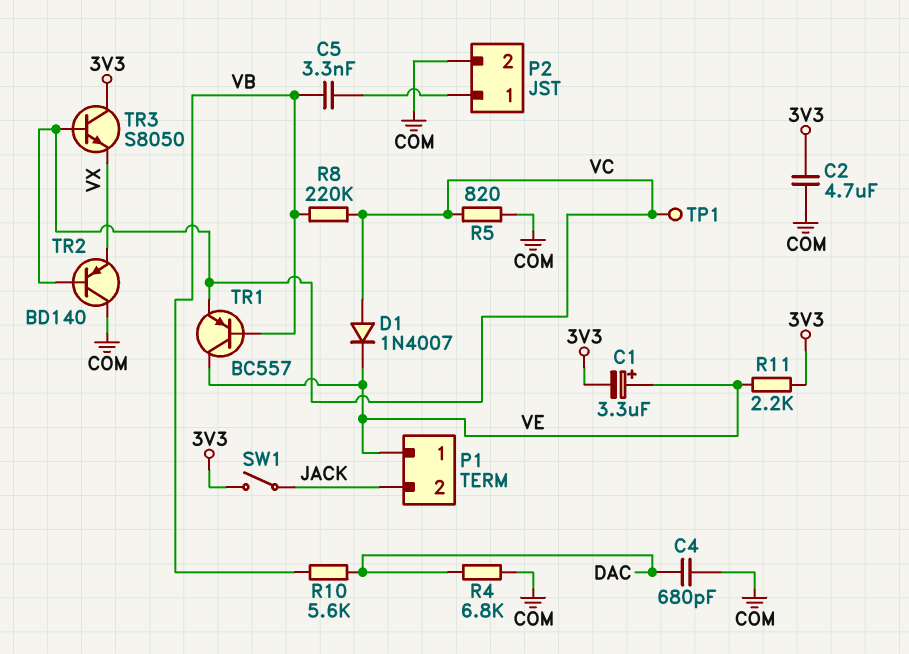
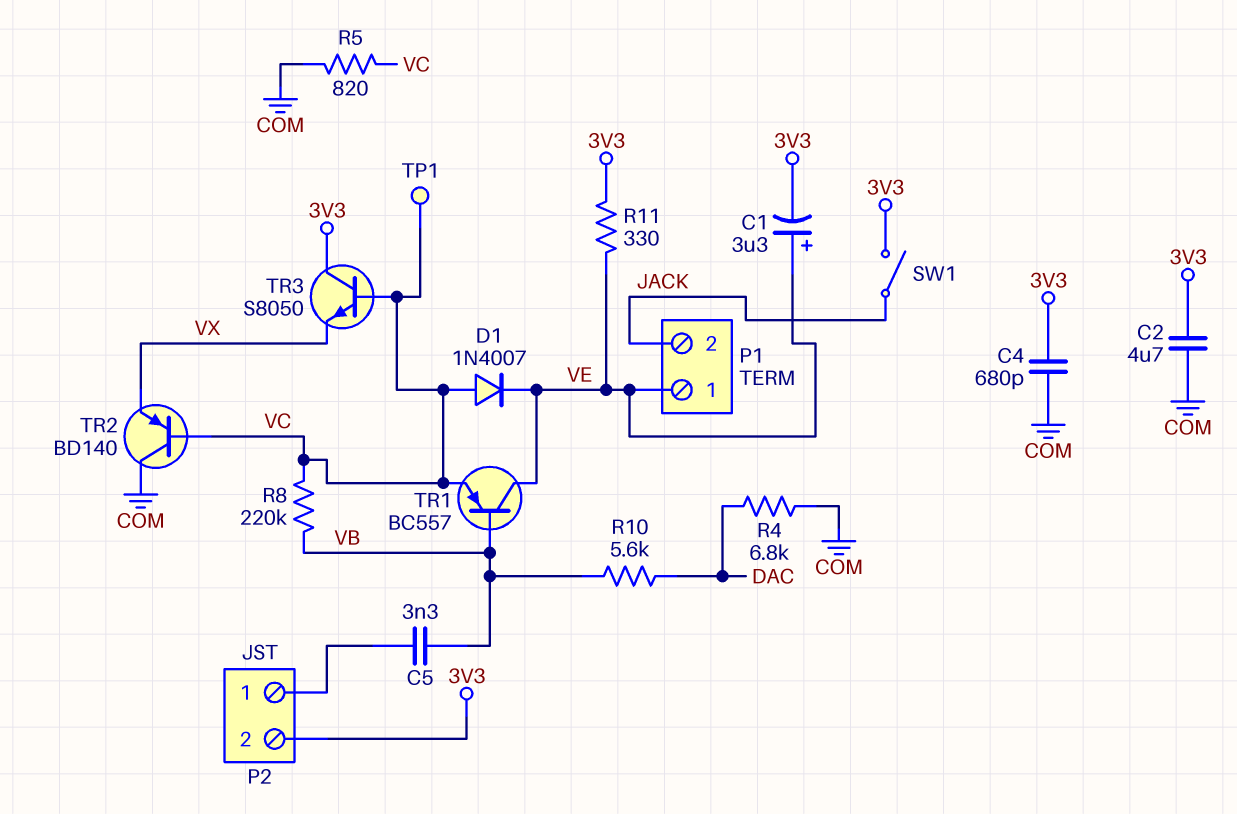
C4: 680pF (COM, DAC) -> 680pF (3V3, COM)
P2 pin 2: COM -> 3V3
R11: 2.2k (3V3, VE) -> 330 (3V3, VE)

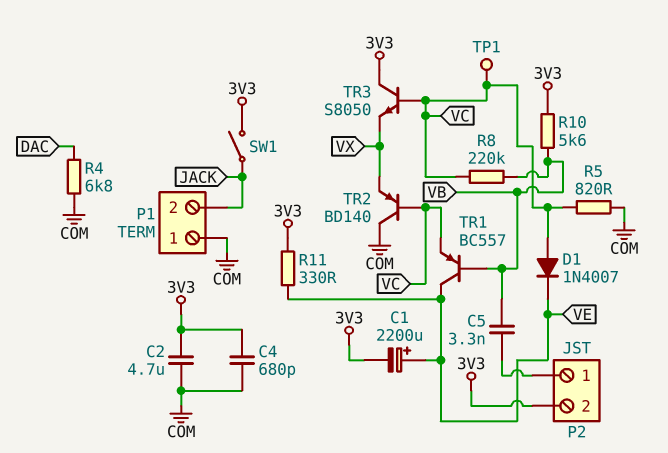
C1: 3.3uF (plus VE, minus 3V3) -> 2200uF (plus VE, minus 3V3)
P1 pin 1: VE -> COM
R10: 5.6k (DAC, VB) -> 5.6k (3V3, VB)

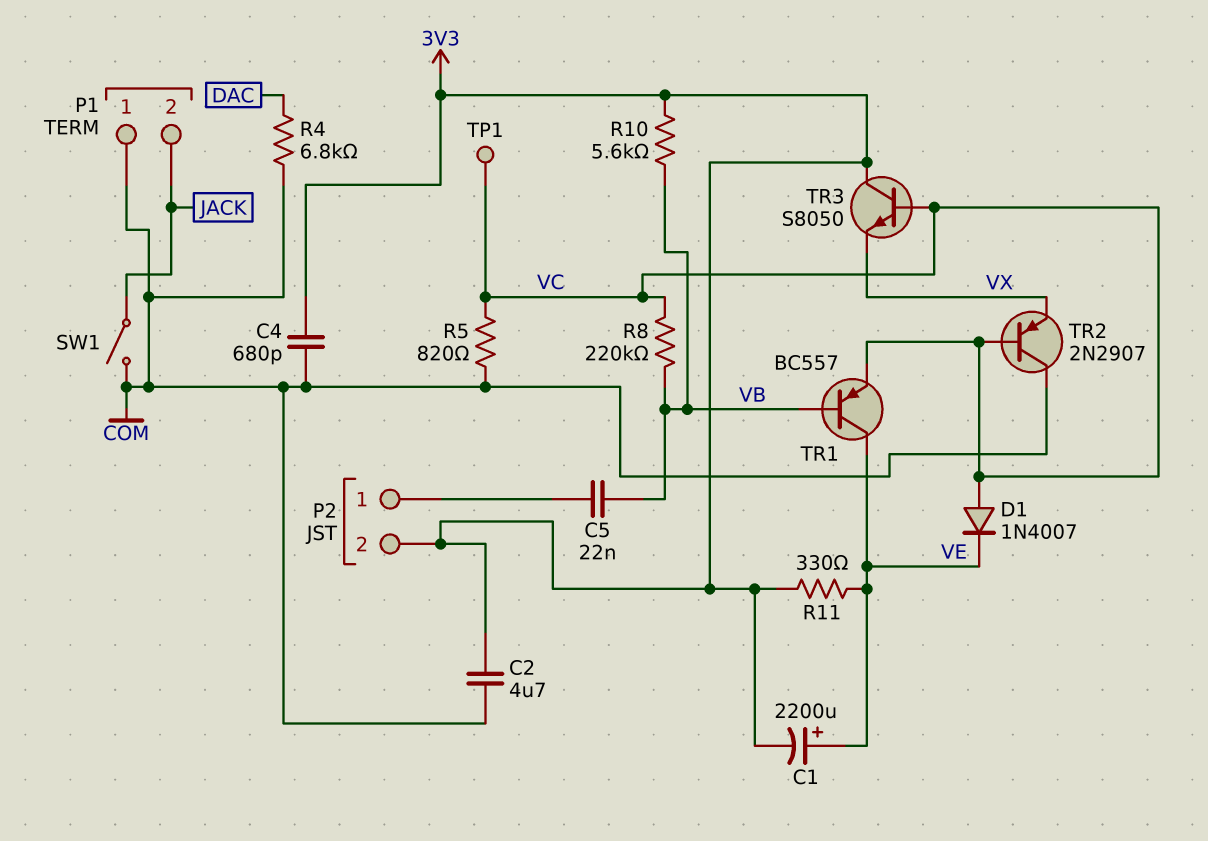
C5: 3.3nF (P2/1, VB) -> 22nF (P2/1, VB)
SW1: switch (3V3, JACK) -> switch (COM, JACK)
TR2: PNP BD140 (B VC, C COM, E VX) -> PNP 2N2907 (B VC, C COM, E VX)

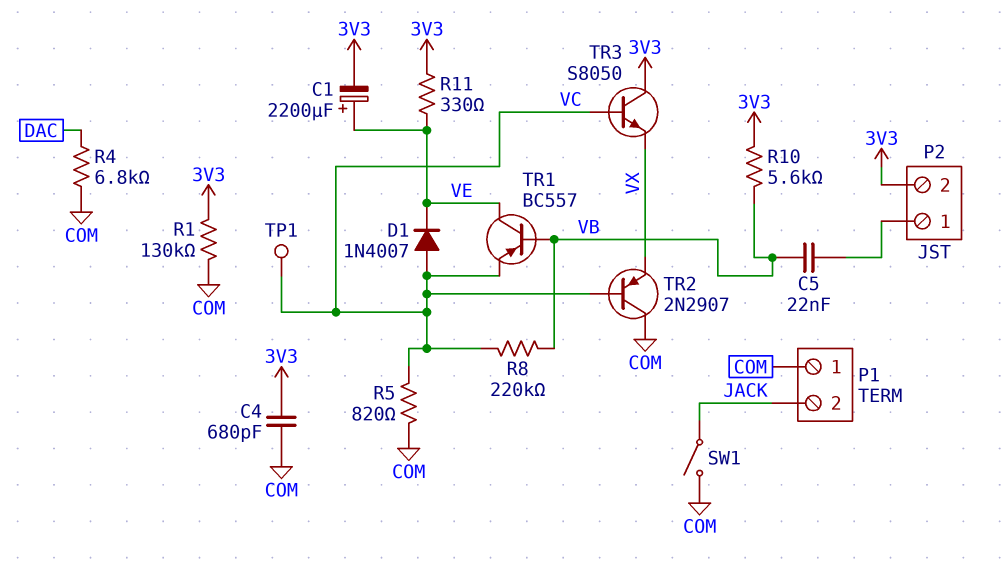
C2: 4.7uF (3V3, COM) -> none
R1: none -> 130k (3V3, COM)

